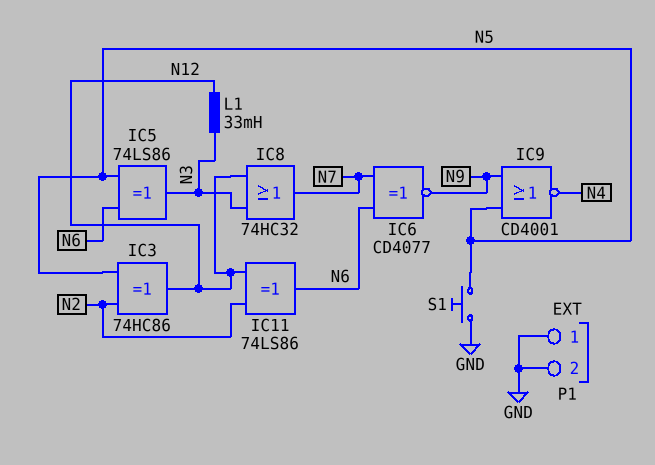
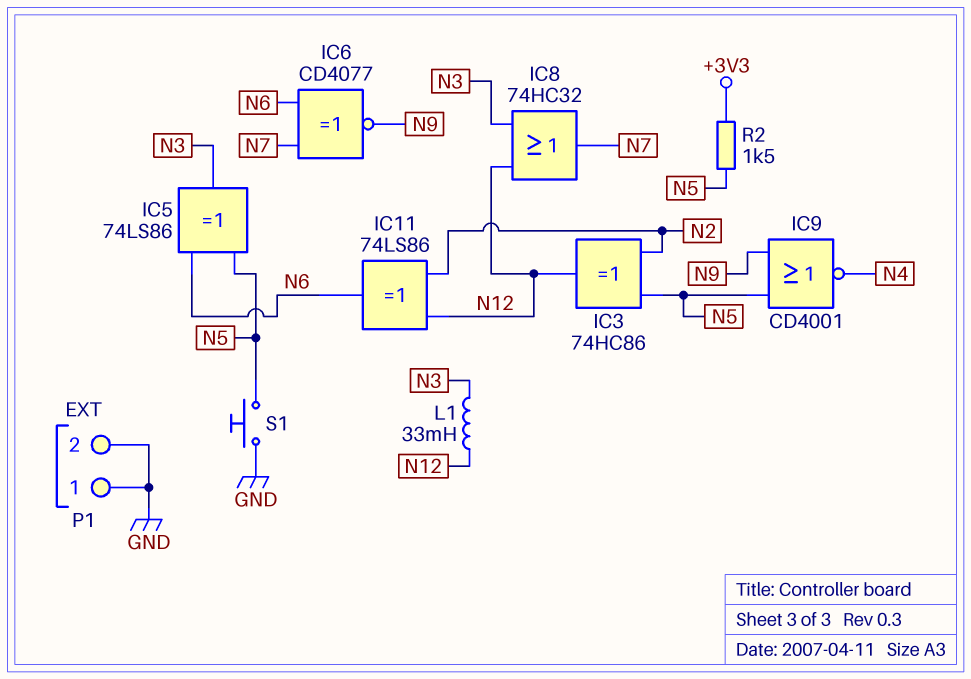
R2: none -> 1.5k (+3V3, N5)

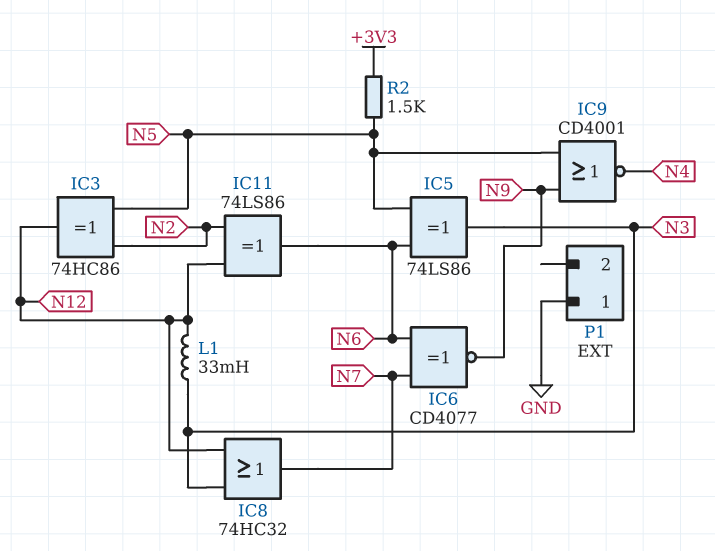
P1 pin 2: GND -> none
S1: button (GND, N5) -> none

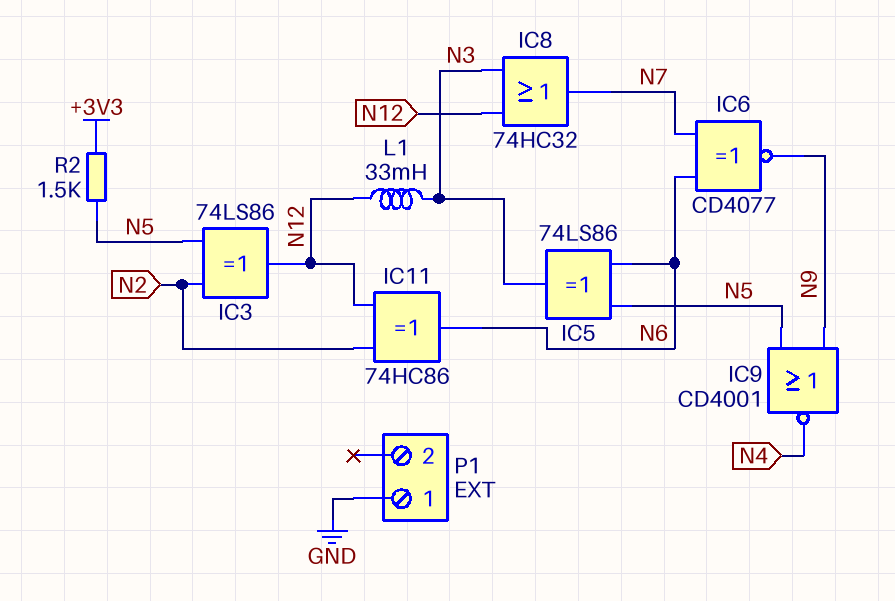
IC3: XOR 74HC86 (in N2, in N5, out N12) -> XOR 74LS86 (in N2, in N5, out N12)
IC11: XOR 74LS86 (in N2, in N12, out N6) -> XOR 74HC86 (in N2, in N12, out N6)

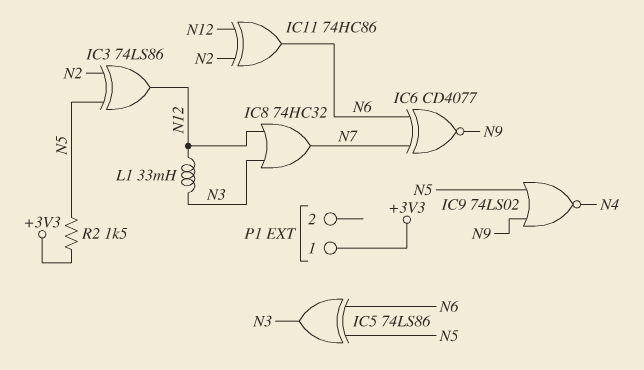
IC9: NOR CD4001 (in N5, in N9, out N4) -> NOR 74LS02 (in N5, in N9, out N4)
P1 pin 1: GND -> +3V3

